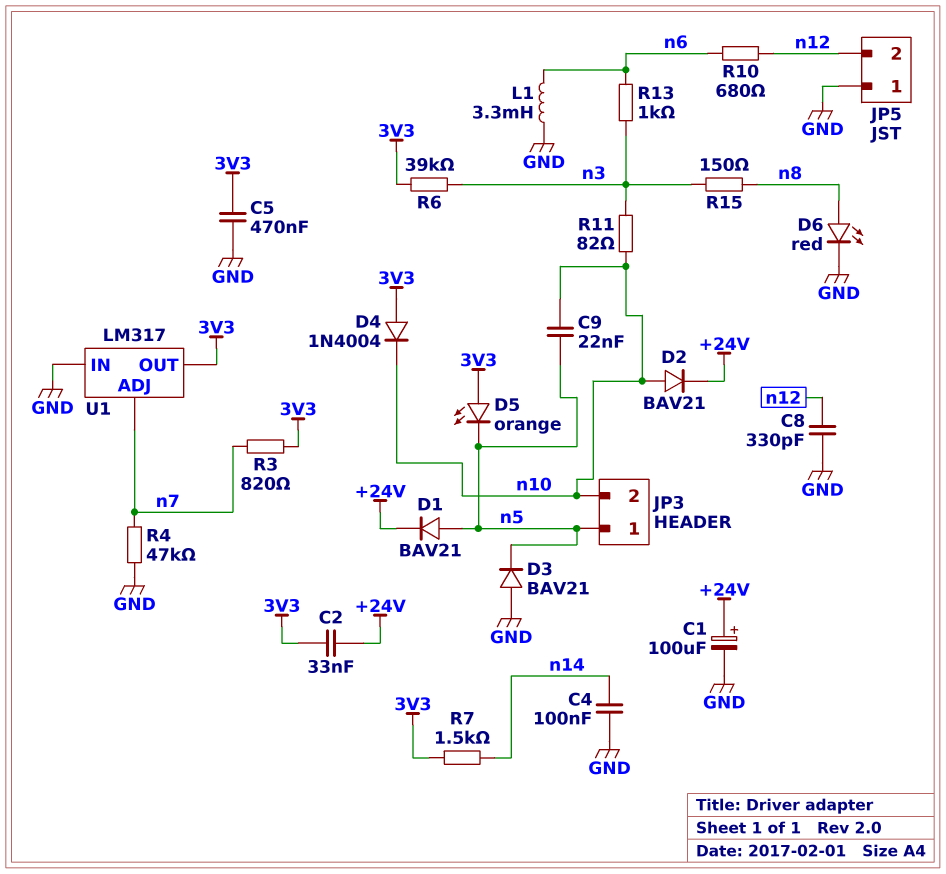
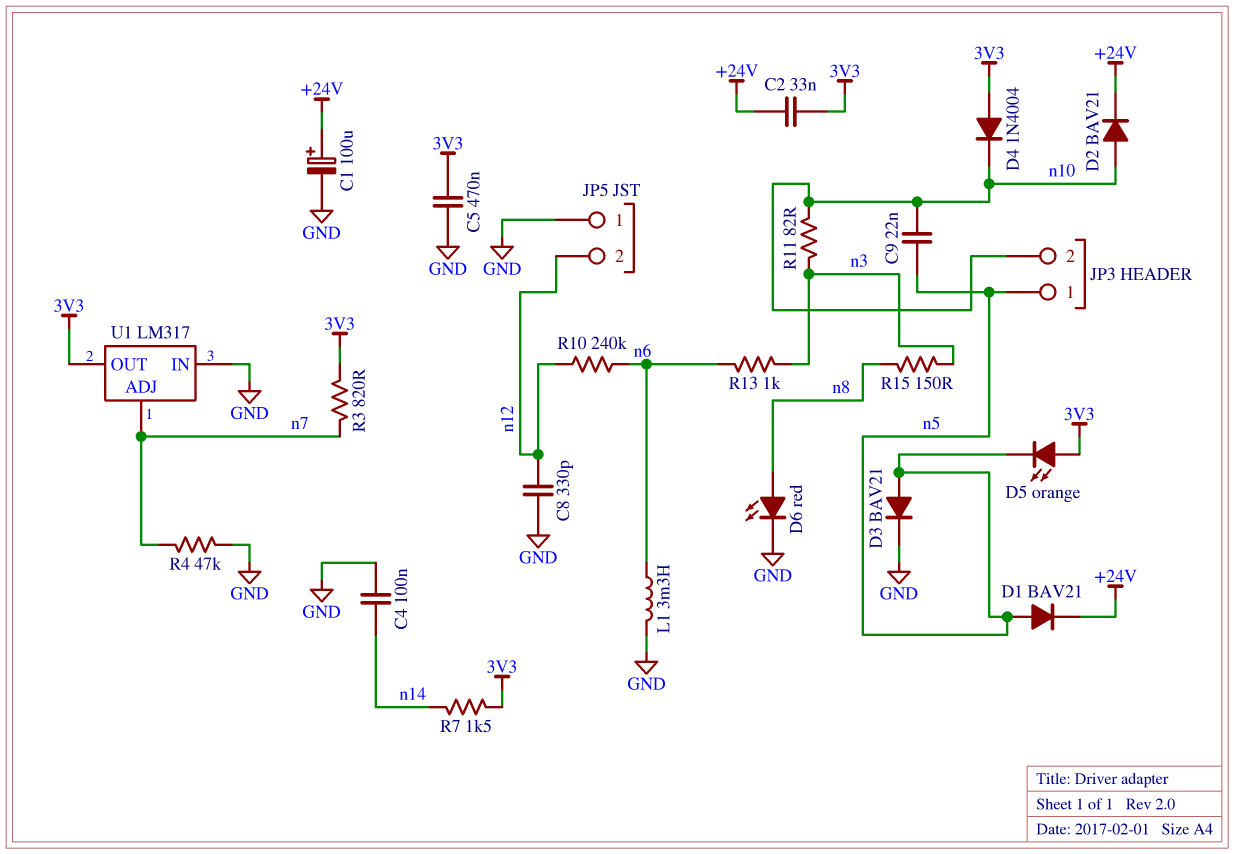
D3: diode BAV21 (A GND, K n5) -> diode BAV21 (A n5, K GND)
R6: 39k (3V3, n3) -> none
R10: 680 (n6, n12) -> 240k (n6, n12)

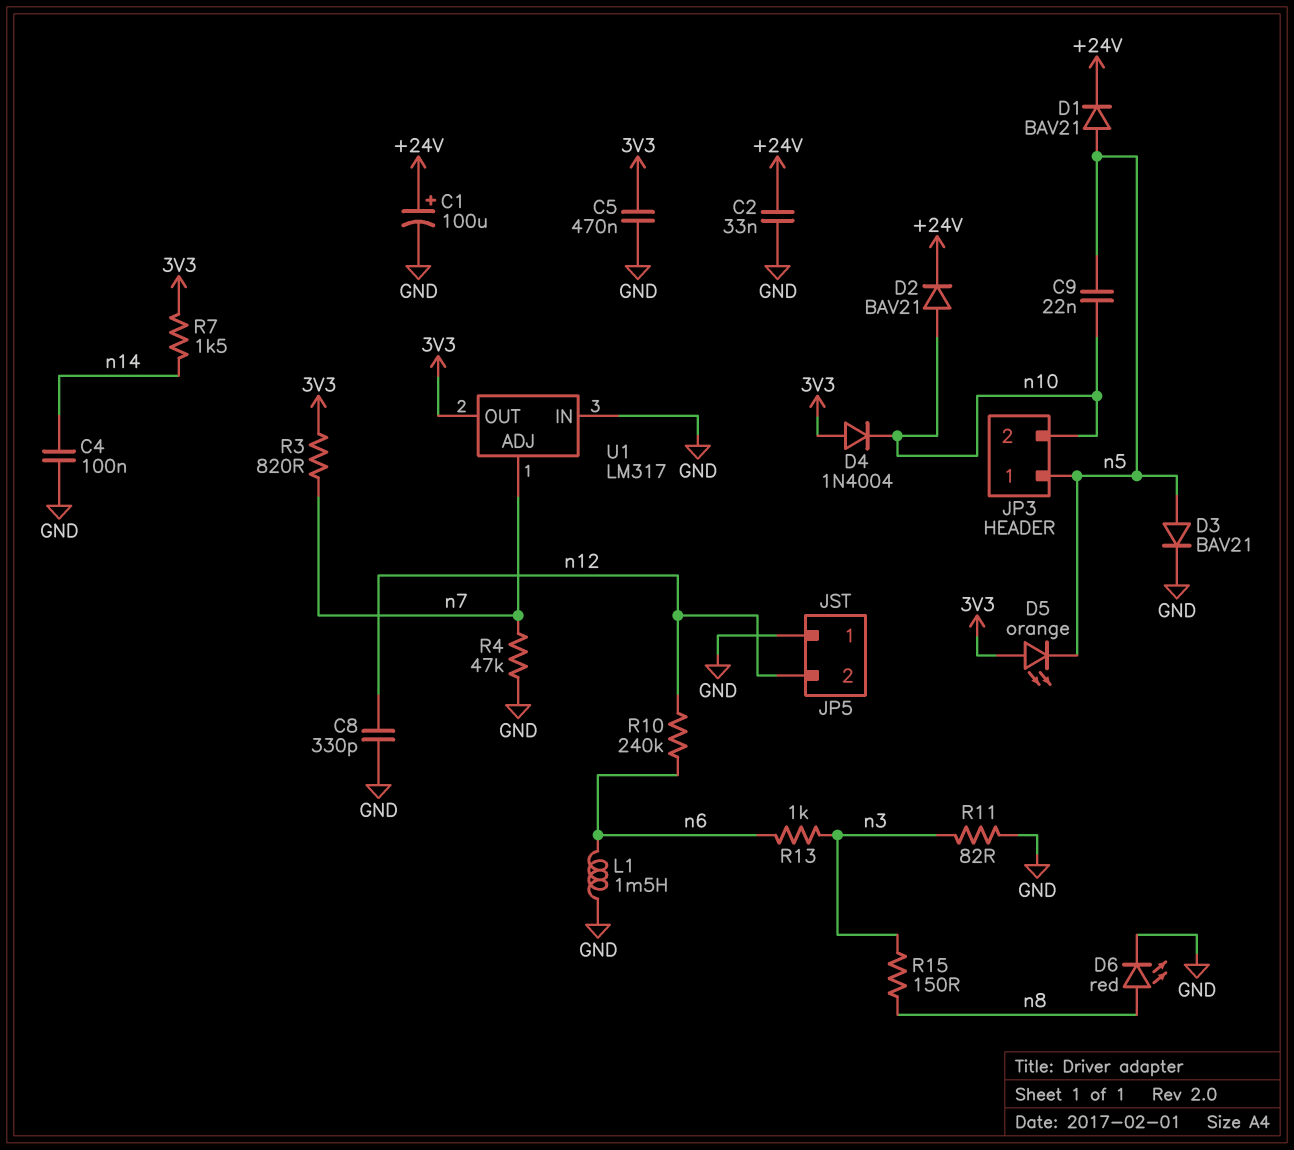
C2: 33nF (+24V, 3V3) -> 33nF (+24V, GND)
L1: 3.3mH (GND, n6) -> 1.5mH (GND, n6)
R11: 82 (n3, n10) -> 82 (GND, n3)

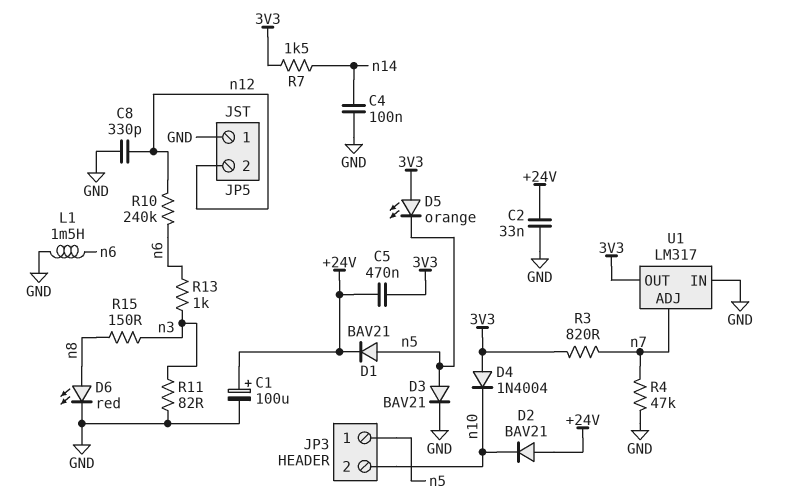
C5: 470nF (3V3, GND) -> 470nF (+24V, 3V3)
C9: 22nF (n5, n10) -> none
D2: diode BAV21 (A n10, K +24V) -> diode BAV21 (A +24V, K n10)

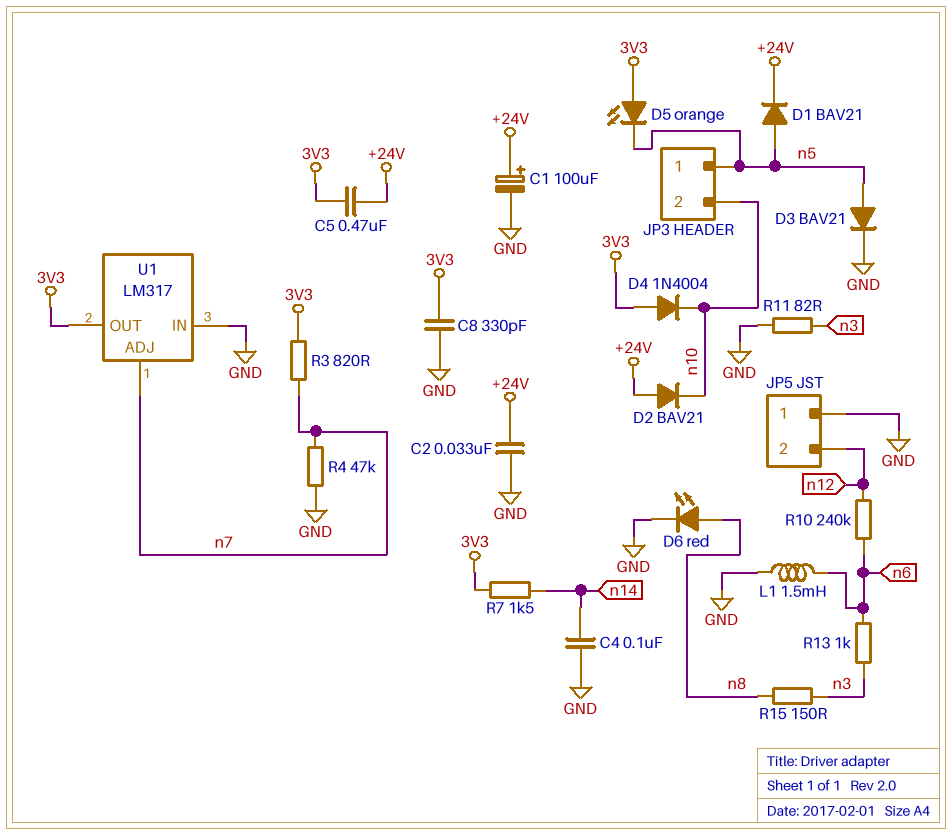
C8: 330pF (GND, n12) -> 330pF (3V3, GND)

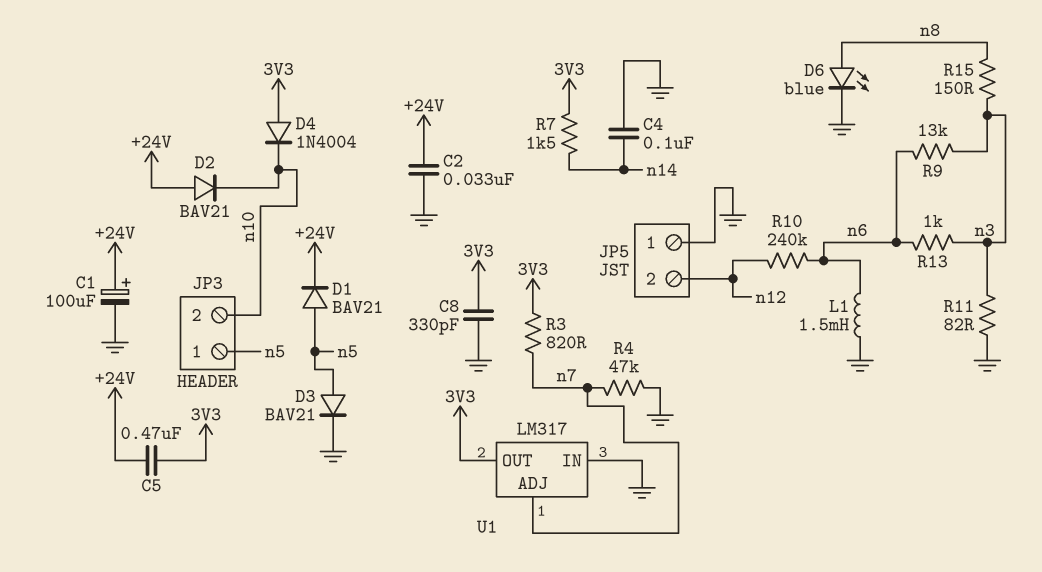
D5: LED orange (A 3V3, K n5) -> none
D6: LED red (A n8, K GND) -> LED blue (A n8, K GND)
R9: none -> 13k (n3, n6)

